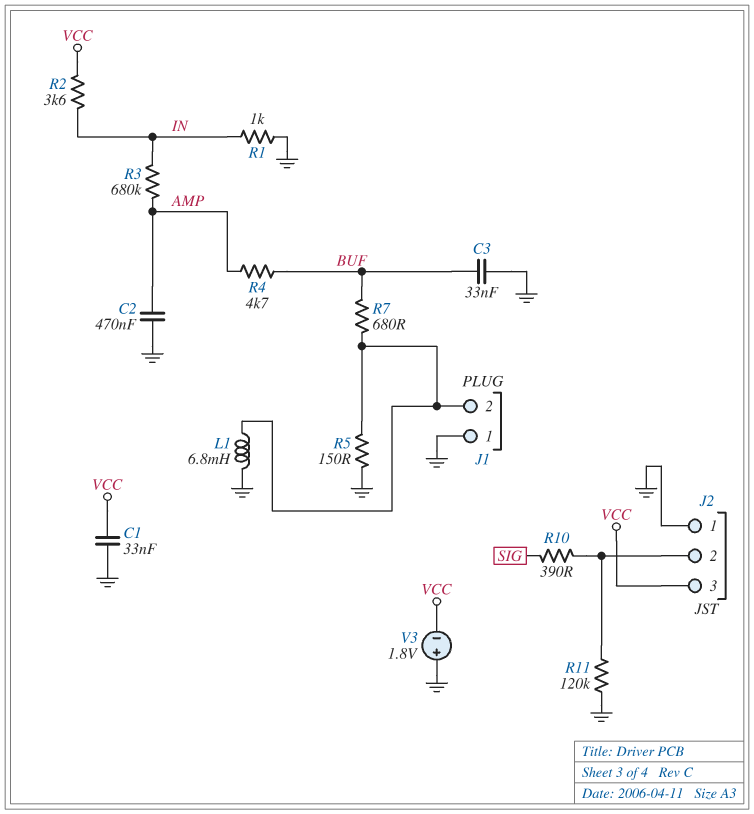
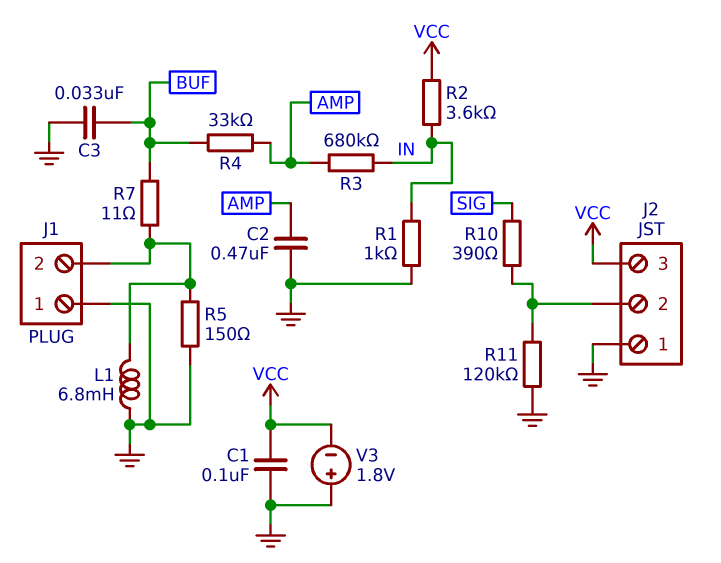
C1: 33nF (GND, VCC) -> 100nF (GND, VCC)
R4: 4.7k (AMP, BUF) -> 33k (AMP, BUF)
R7: 680 (BUF, J1/2) -> 11 (BUF, J1/2)

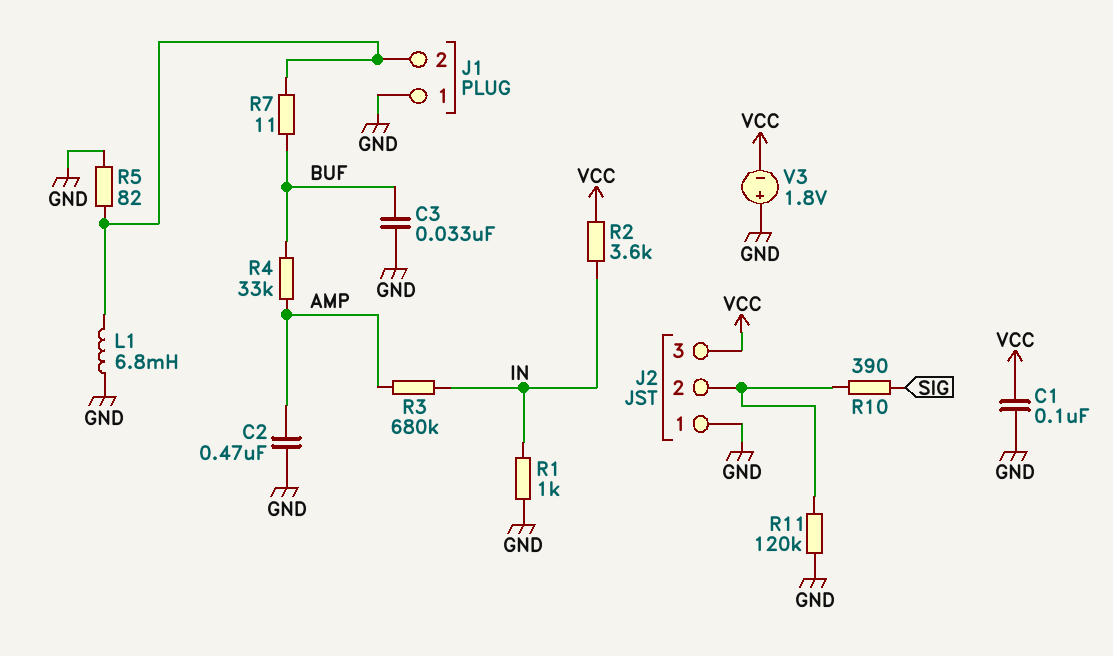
R5: 150 (GND, J1/2) -> 82 (GND, J1/2)

